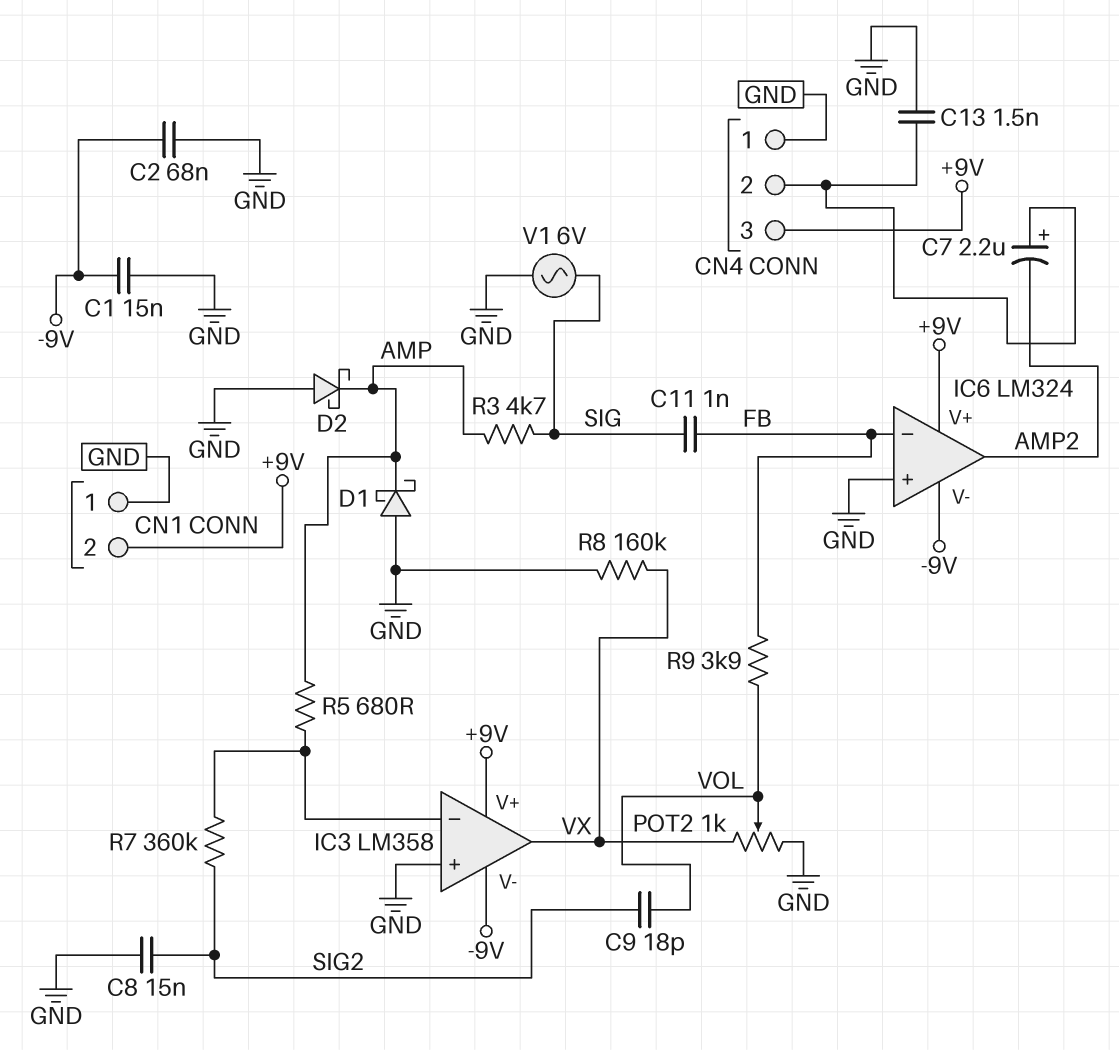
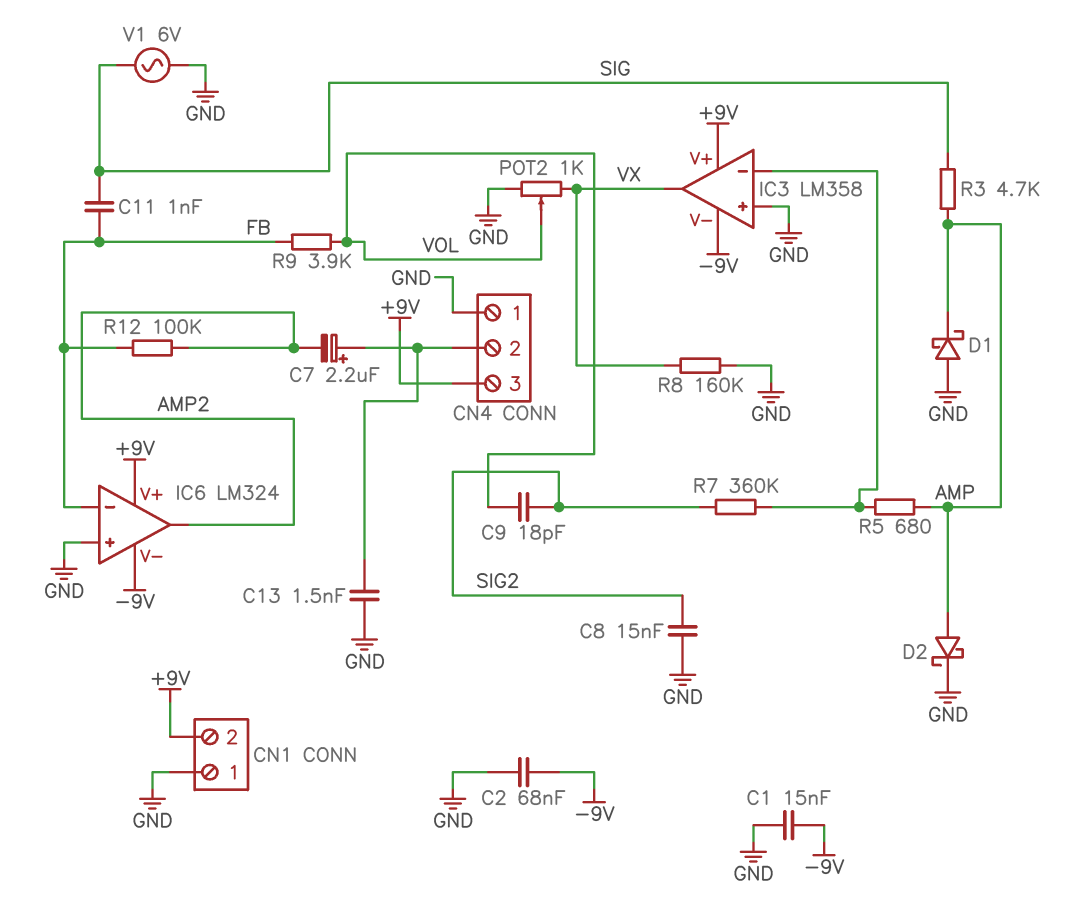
D2: schottky (A GND, K AMP) -> schottky (A AMP, K GND)
R12: none -> 100k (AMP2, FB)

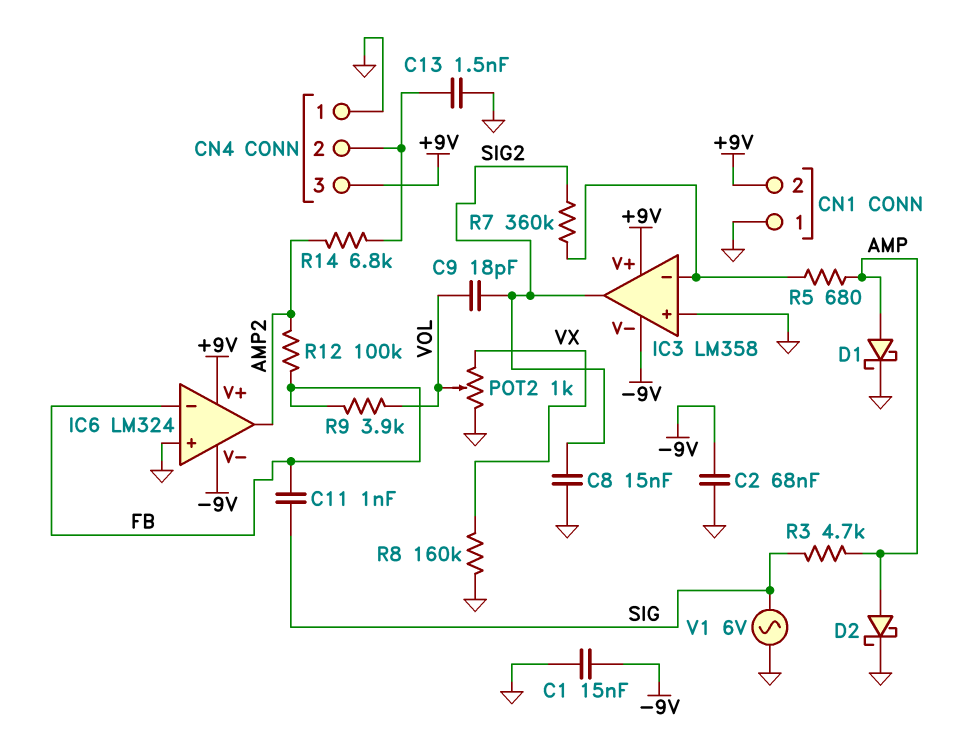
C7: 2.2uF (plus CN4/2, minus AMP2) -> none
D1: schottky (A GND, K AMP) -> schottky (A AMP, K GND)
IC3 pin out: VX -> SIG2
R14: none -> 6.8k (AMP2, CN4/2)

